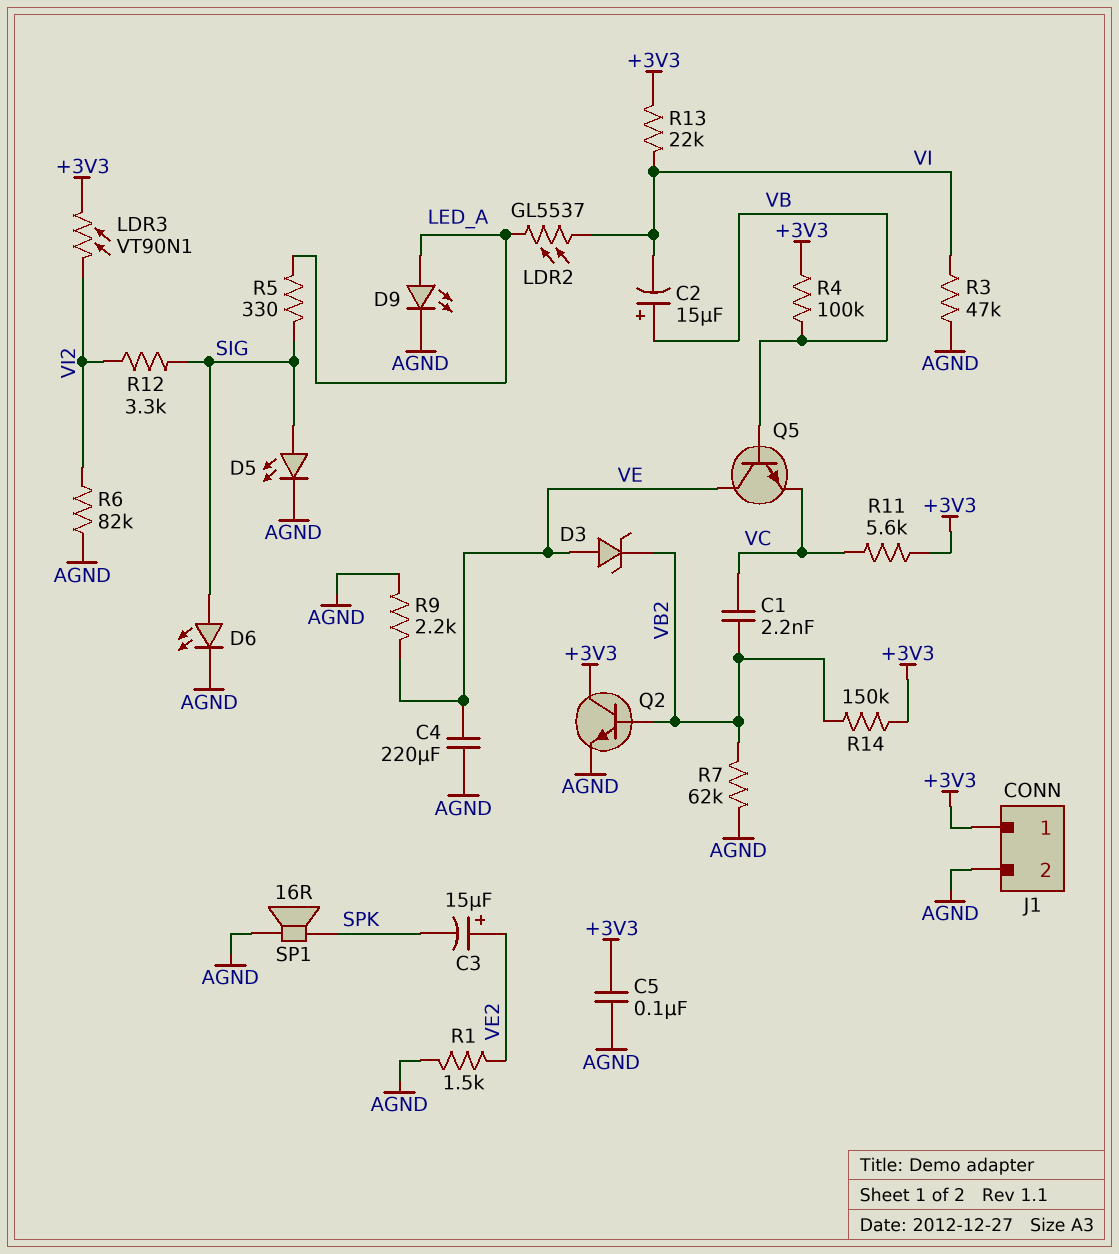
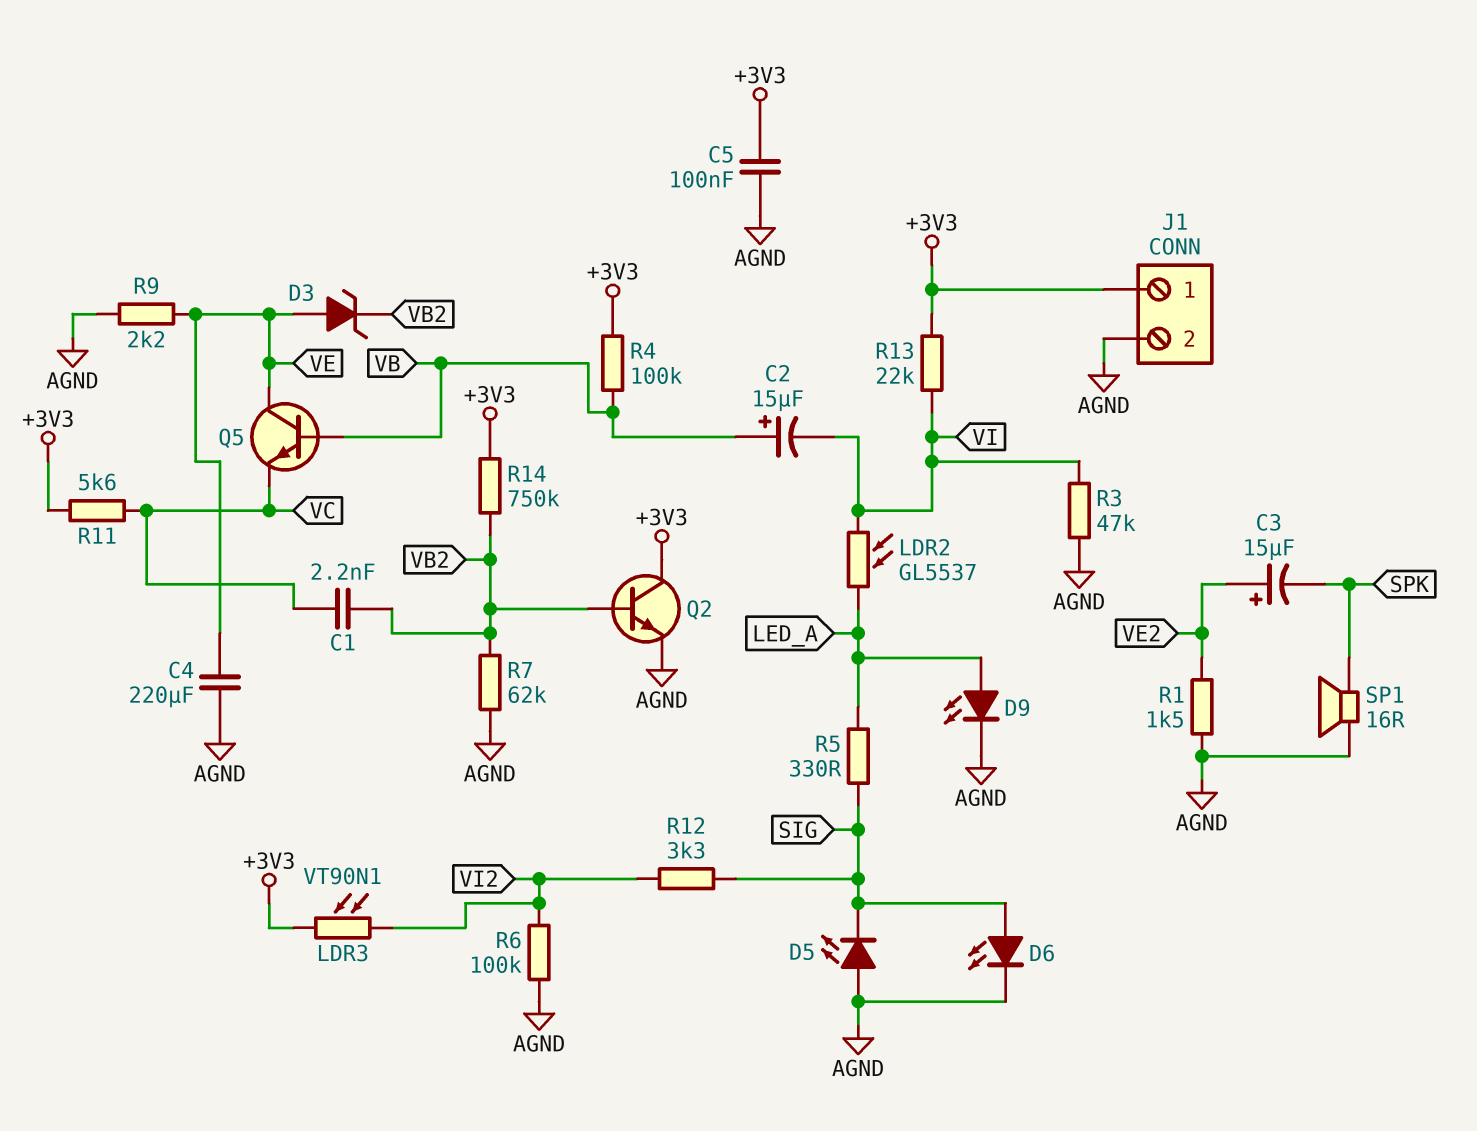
D5: LED (A SIG, K AGND) -> LED (A AGND, K SIG)
R6: 82k (AGND, VI2) -> 100k (AGND, VI2)
R14: 150k (+3V3, VB2) -> 750k (+3V3, VB2)

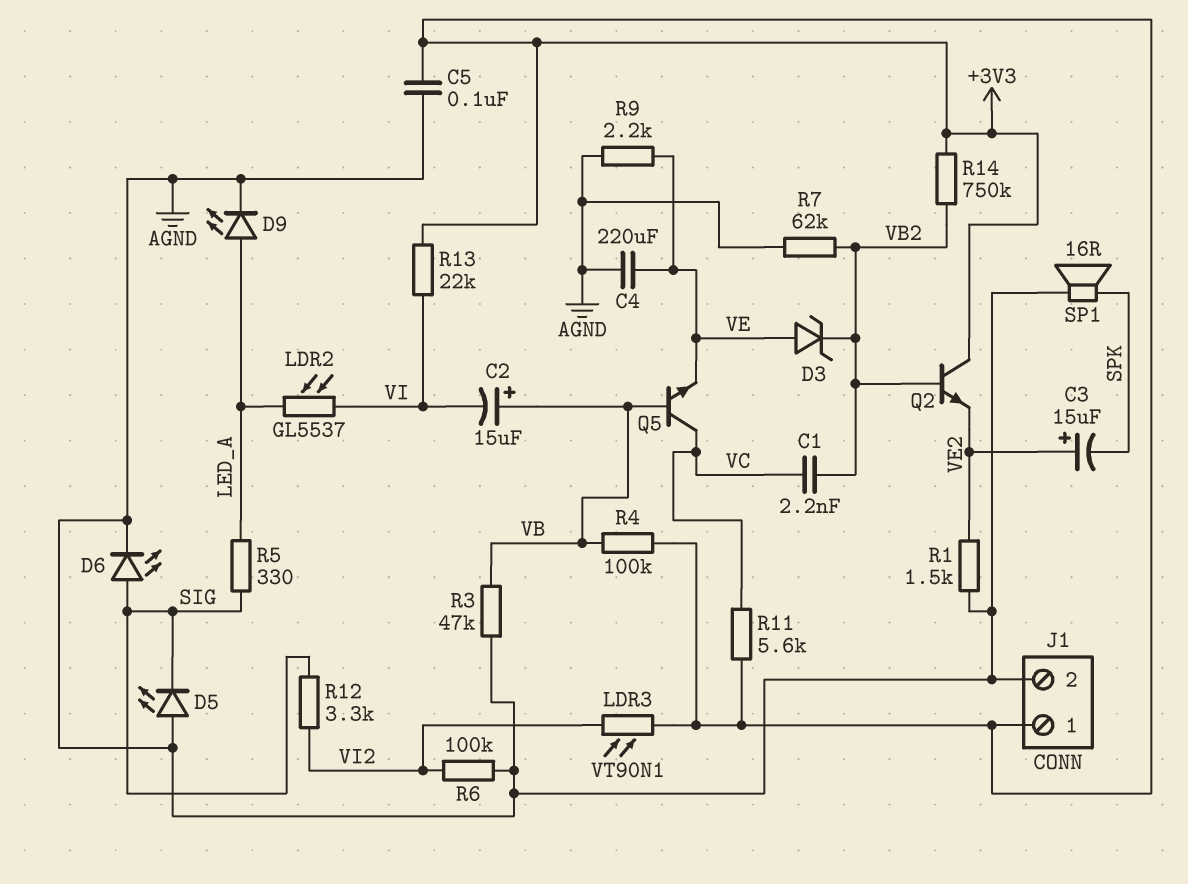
Q2: NPN (B VB2, C +3V3, E AGND) -> NPN (B VB2, C +3V3, E VE2)
Q5: NPN (B VB, C VE, E VC) -> NPN (B VB, C VC, E VE)
R3: 47k (AGND, VI) -> 47k (AGND, VB)

